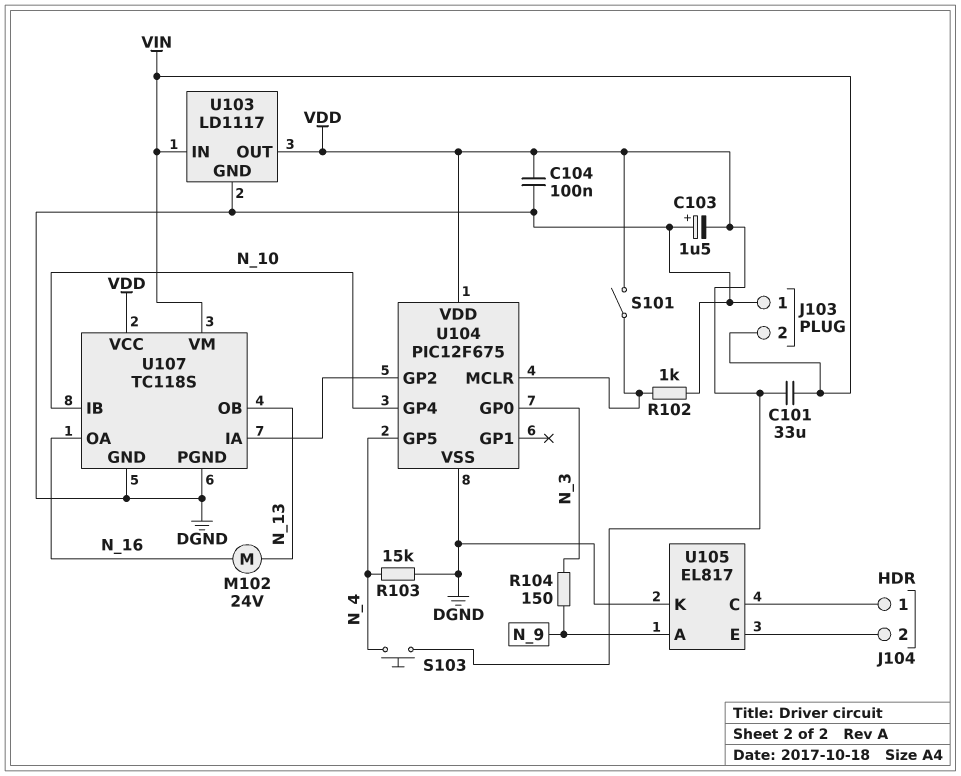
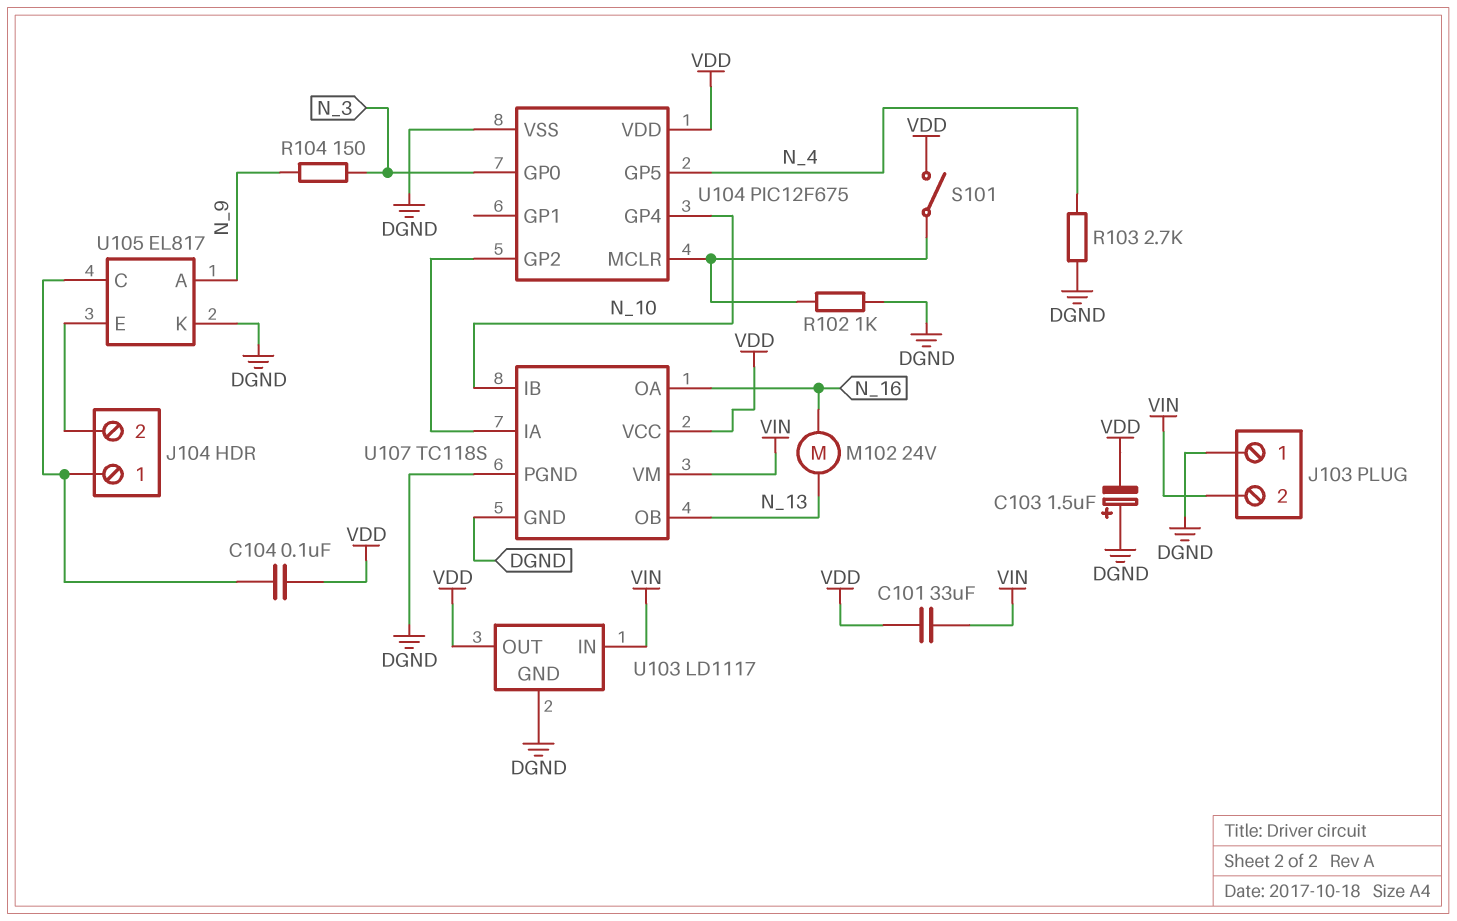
C104: 100nF (DGND, VDD) -> 100nF (J104/1, VDD)
R103: 15k (DGND, N_4) -> 2.7k (DGND, N_4)
S103: button (N_4, VDD) -> none

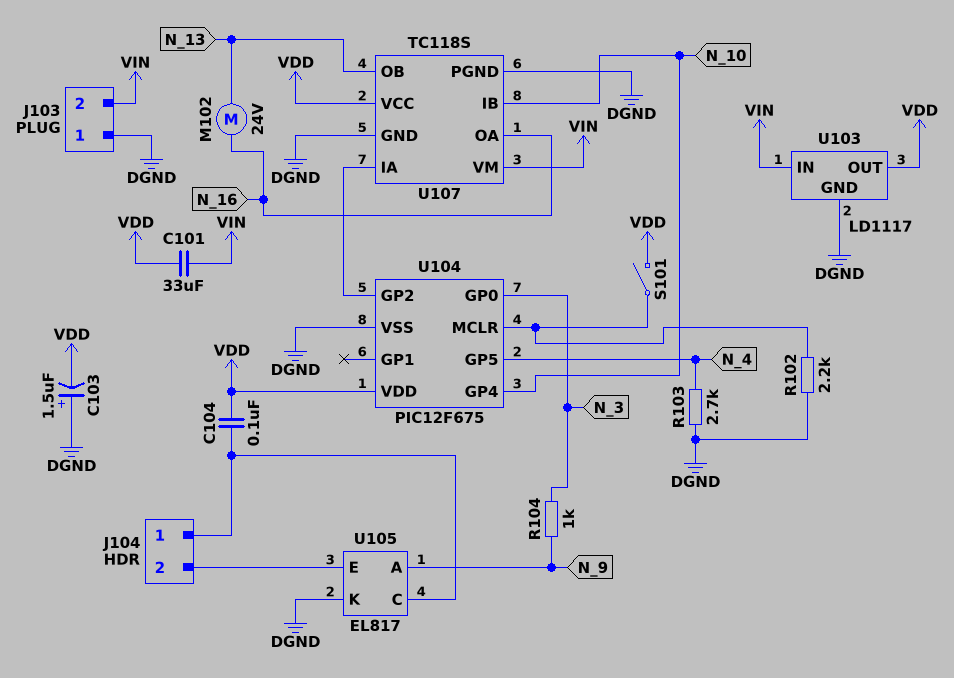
R102: 1k (DGND, U104/MCLR) -> 2.2k (DGND, U104/MCLR)
R104: 150 (N_3, N_9) -> 1k (N_3, N_9)

